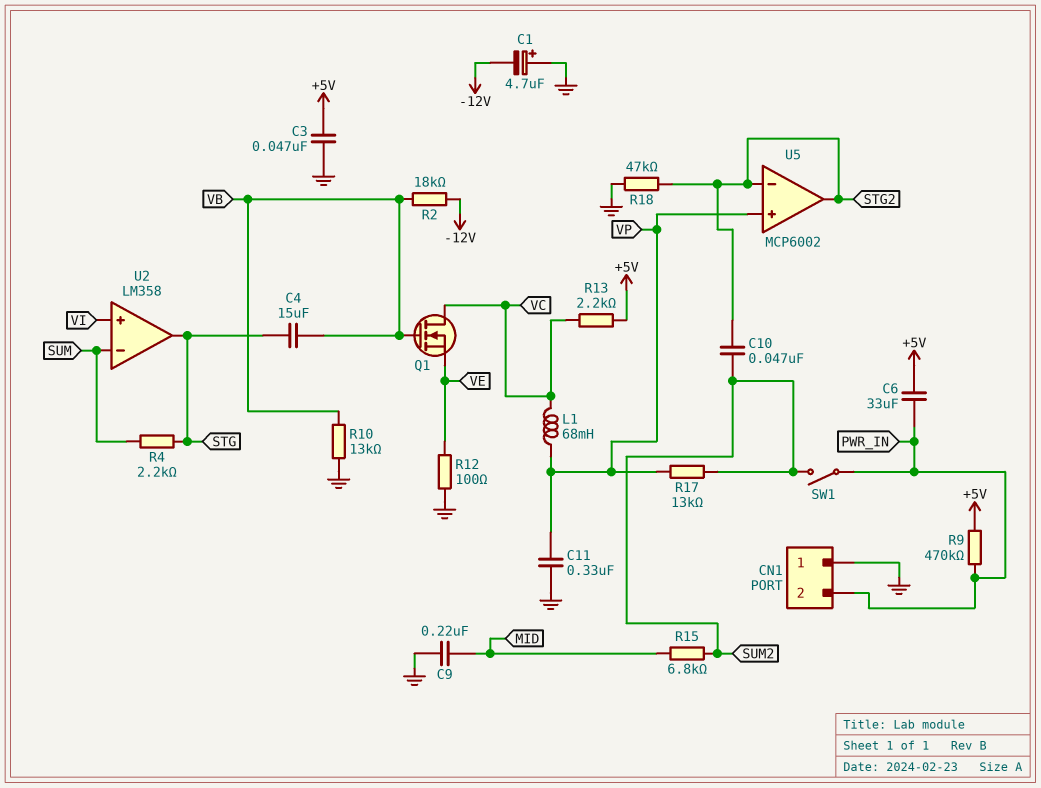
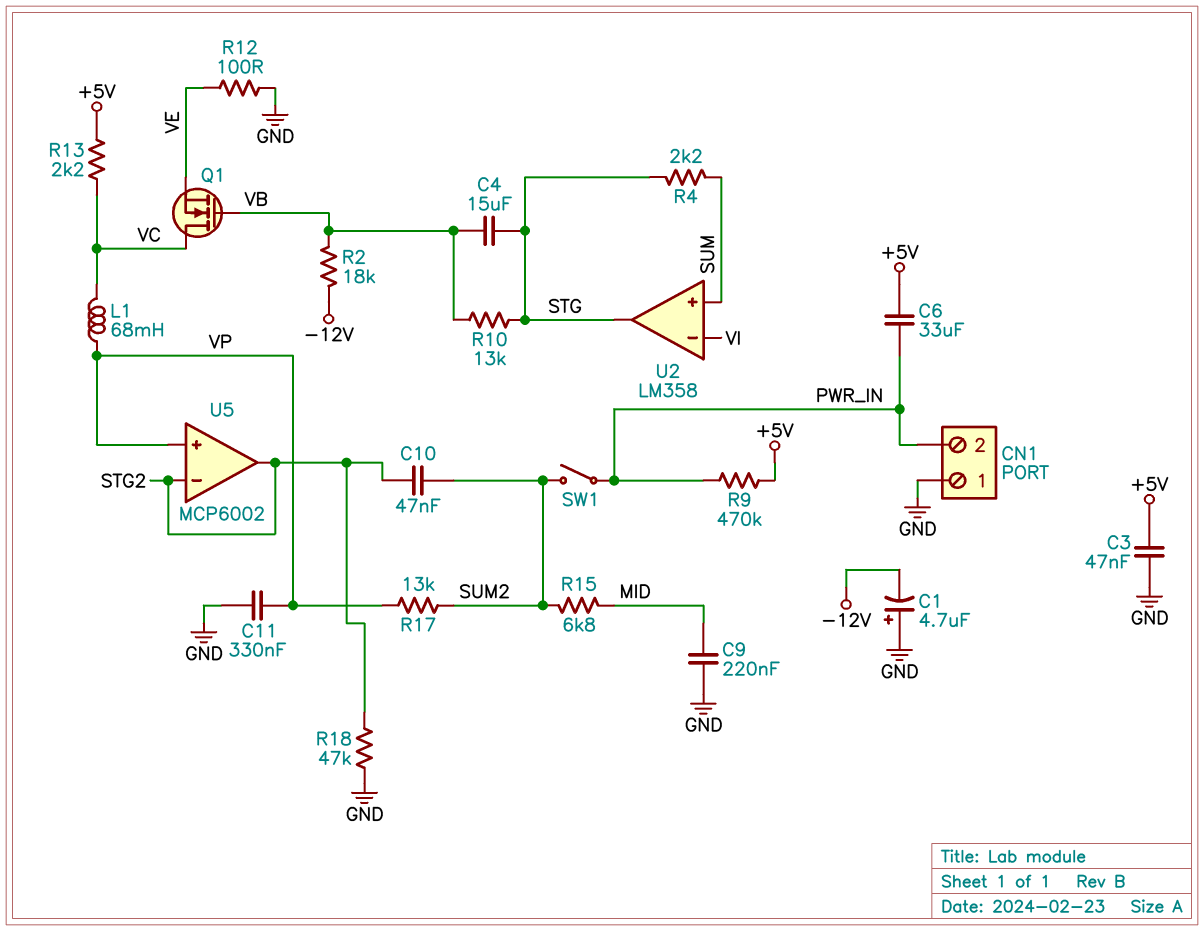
R10: 13k (GND, VB) -> 13k (STG, VB)
U2 pin in+: VI -> SUM
U2 pin in-: SUM -> VI

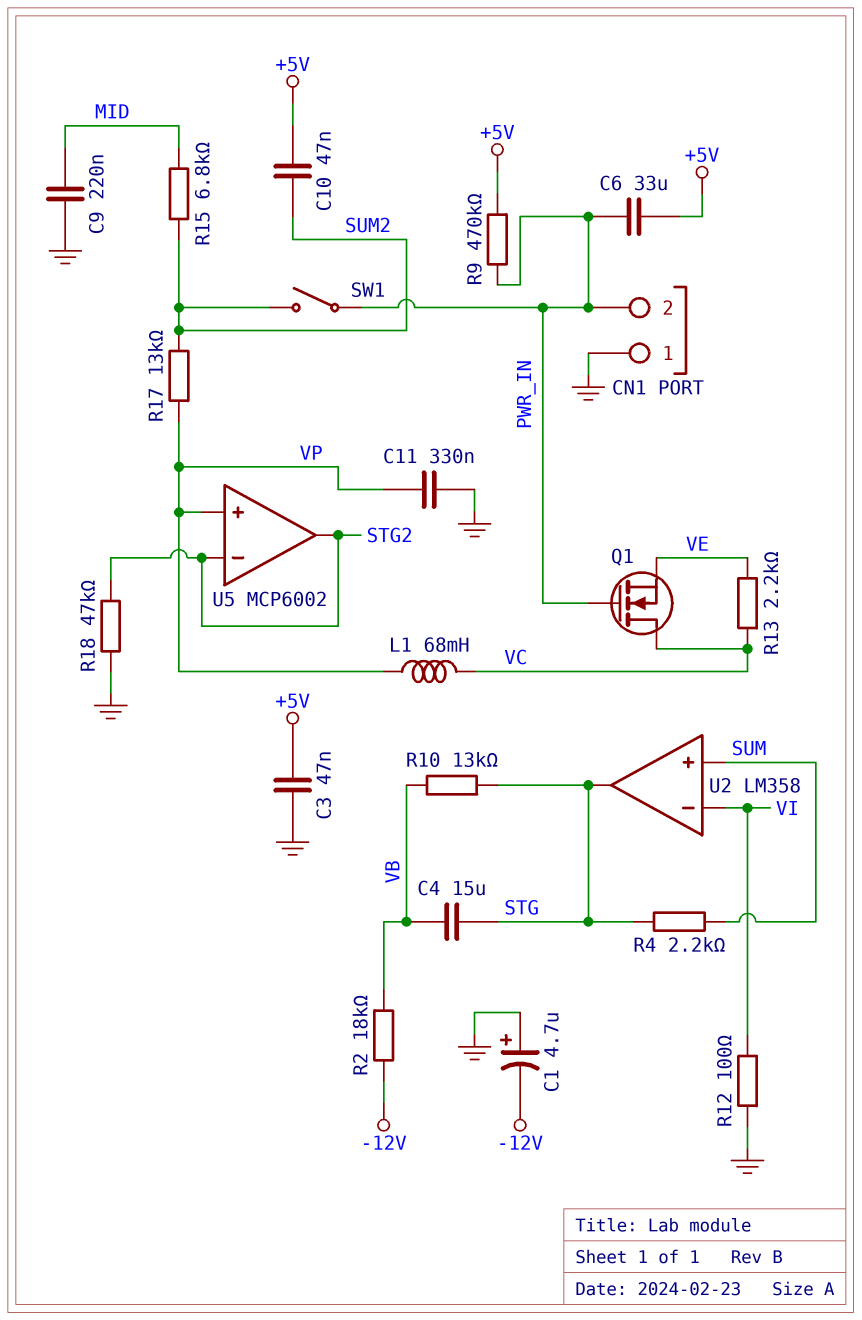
C10: 47nF (STG2, SUM2) -> 47nF (+5V, SUM2)
Q1: NMOS (G VB, D VC, S VE) -> NMOS (G PWR_IN, D VC, S VE)
R12: 100 (GND, VE) -> 100 (GND, VI)
R13: 2.2k (+5V, VC) -> 2.2k (VC, VE)

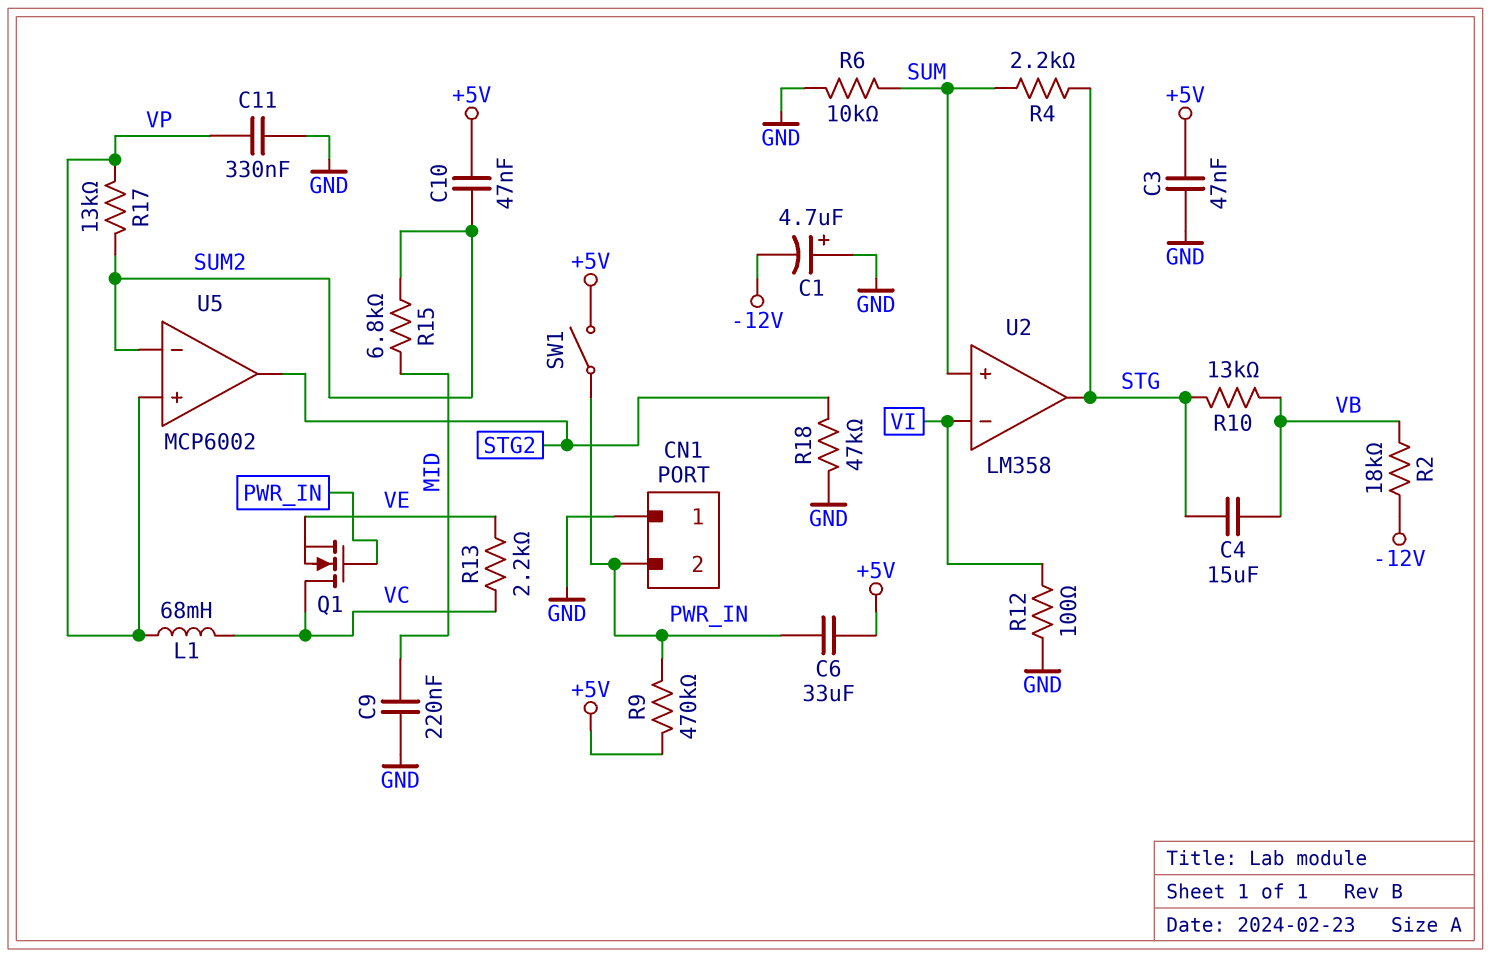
R6: none -> 10k (GND, SUM)
SW1: switch (PWR_IN, SUM2) -> switch (+5V, PWR_IN)
U5 pin in-: STG2 -> SUM2

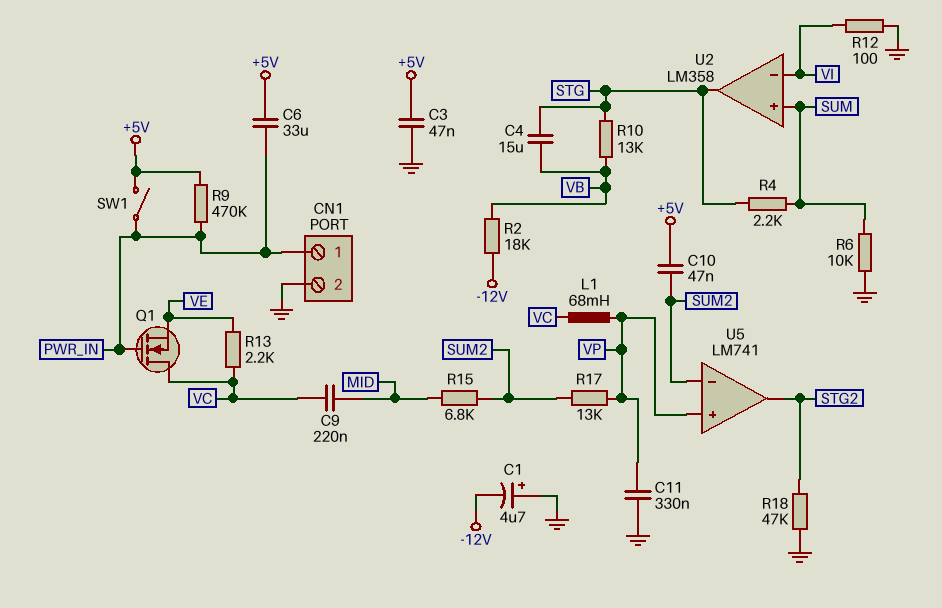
C9: 220nF (GND, MID) -> 220nF (MID, VC)
CN1 pin 1: GND -> PWR_IN
CN1 pin 2: PWR_IN -> GND
U5: MCP6002 -> LM741

